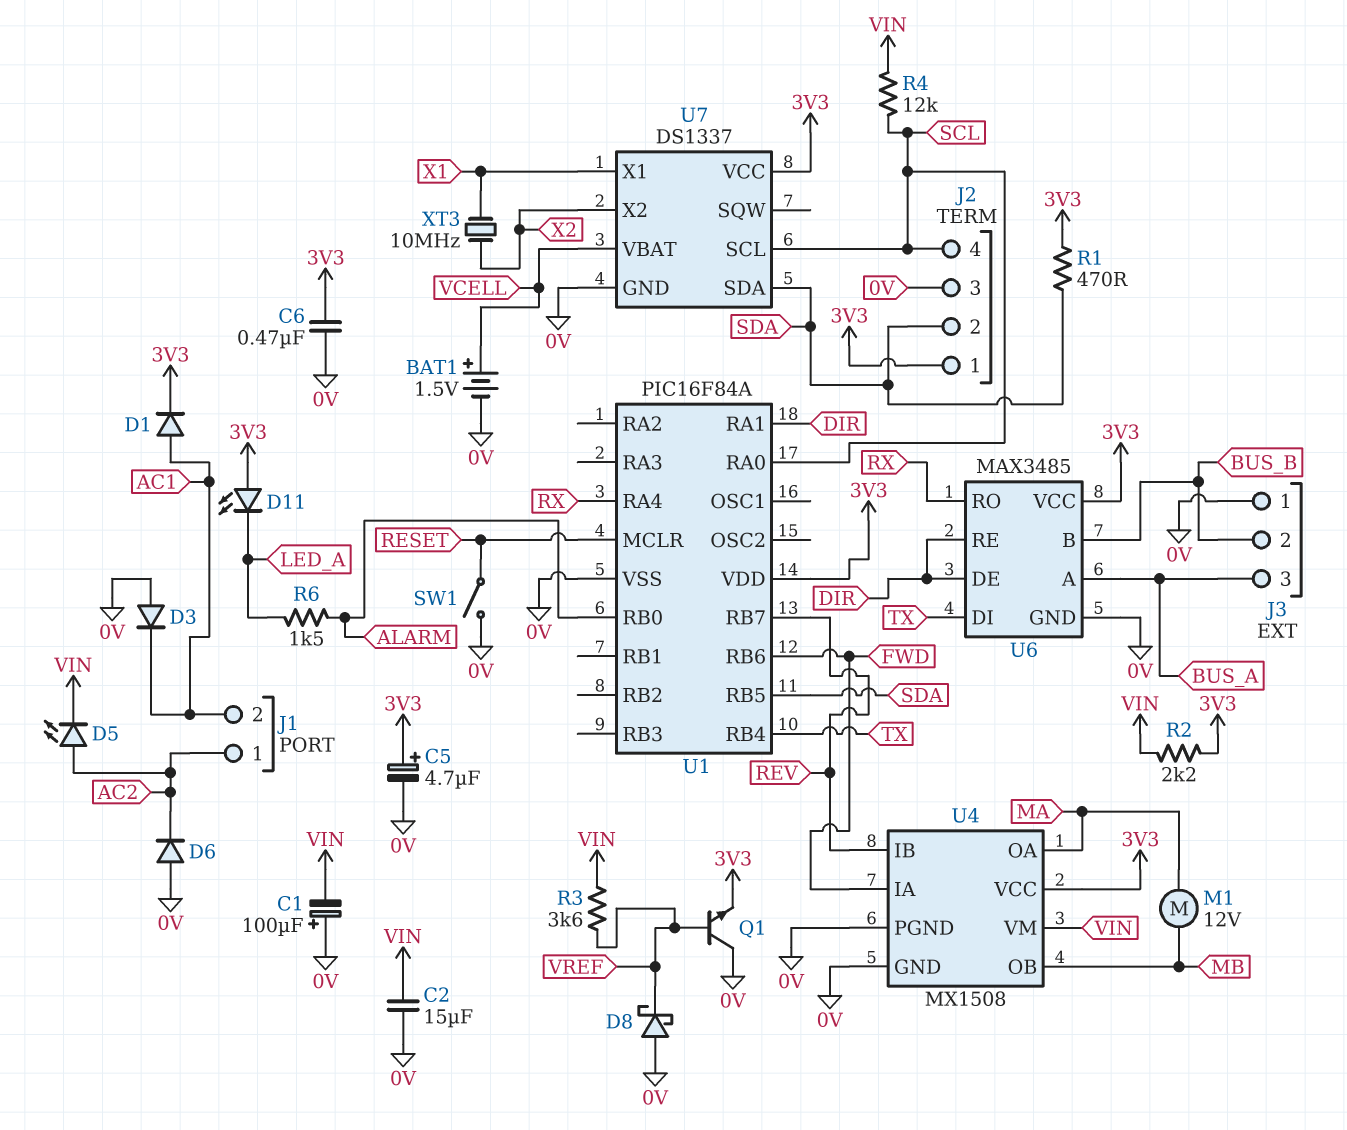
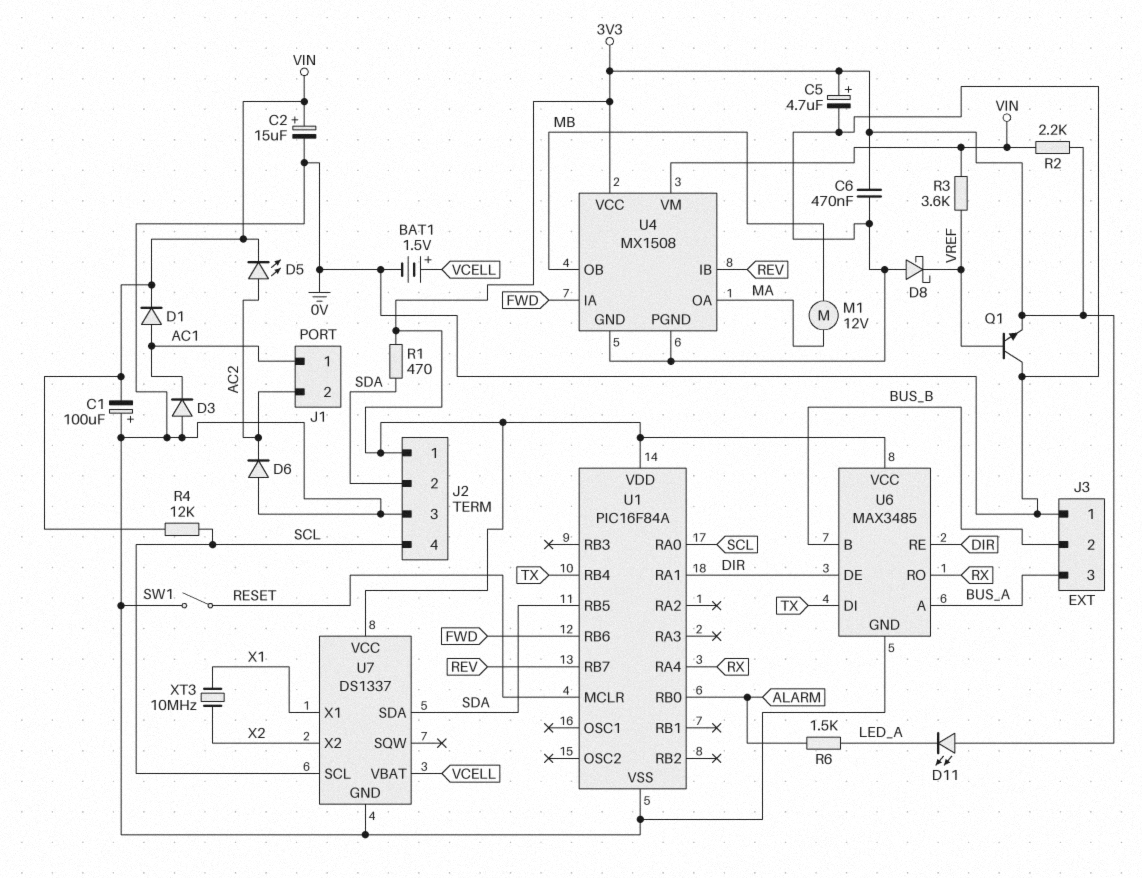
C2: 15uF (0V, VIN) -> 15uF (plus VIN, minus 0V)
D1: diode (A AC1, K 3V3) -> diode (A AC1, K VIN)
J1 pin 1: AC2 -> AC1
J1 pin 2: AC1 -> AC2

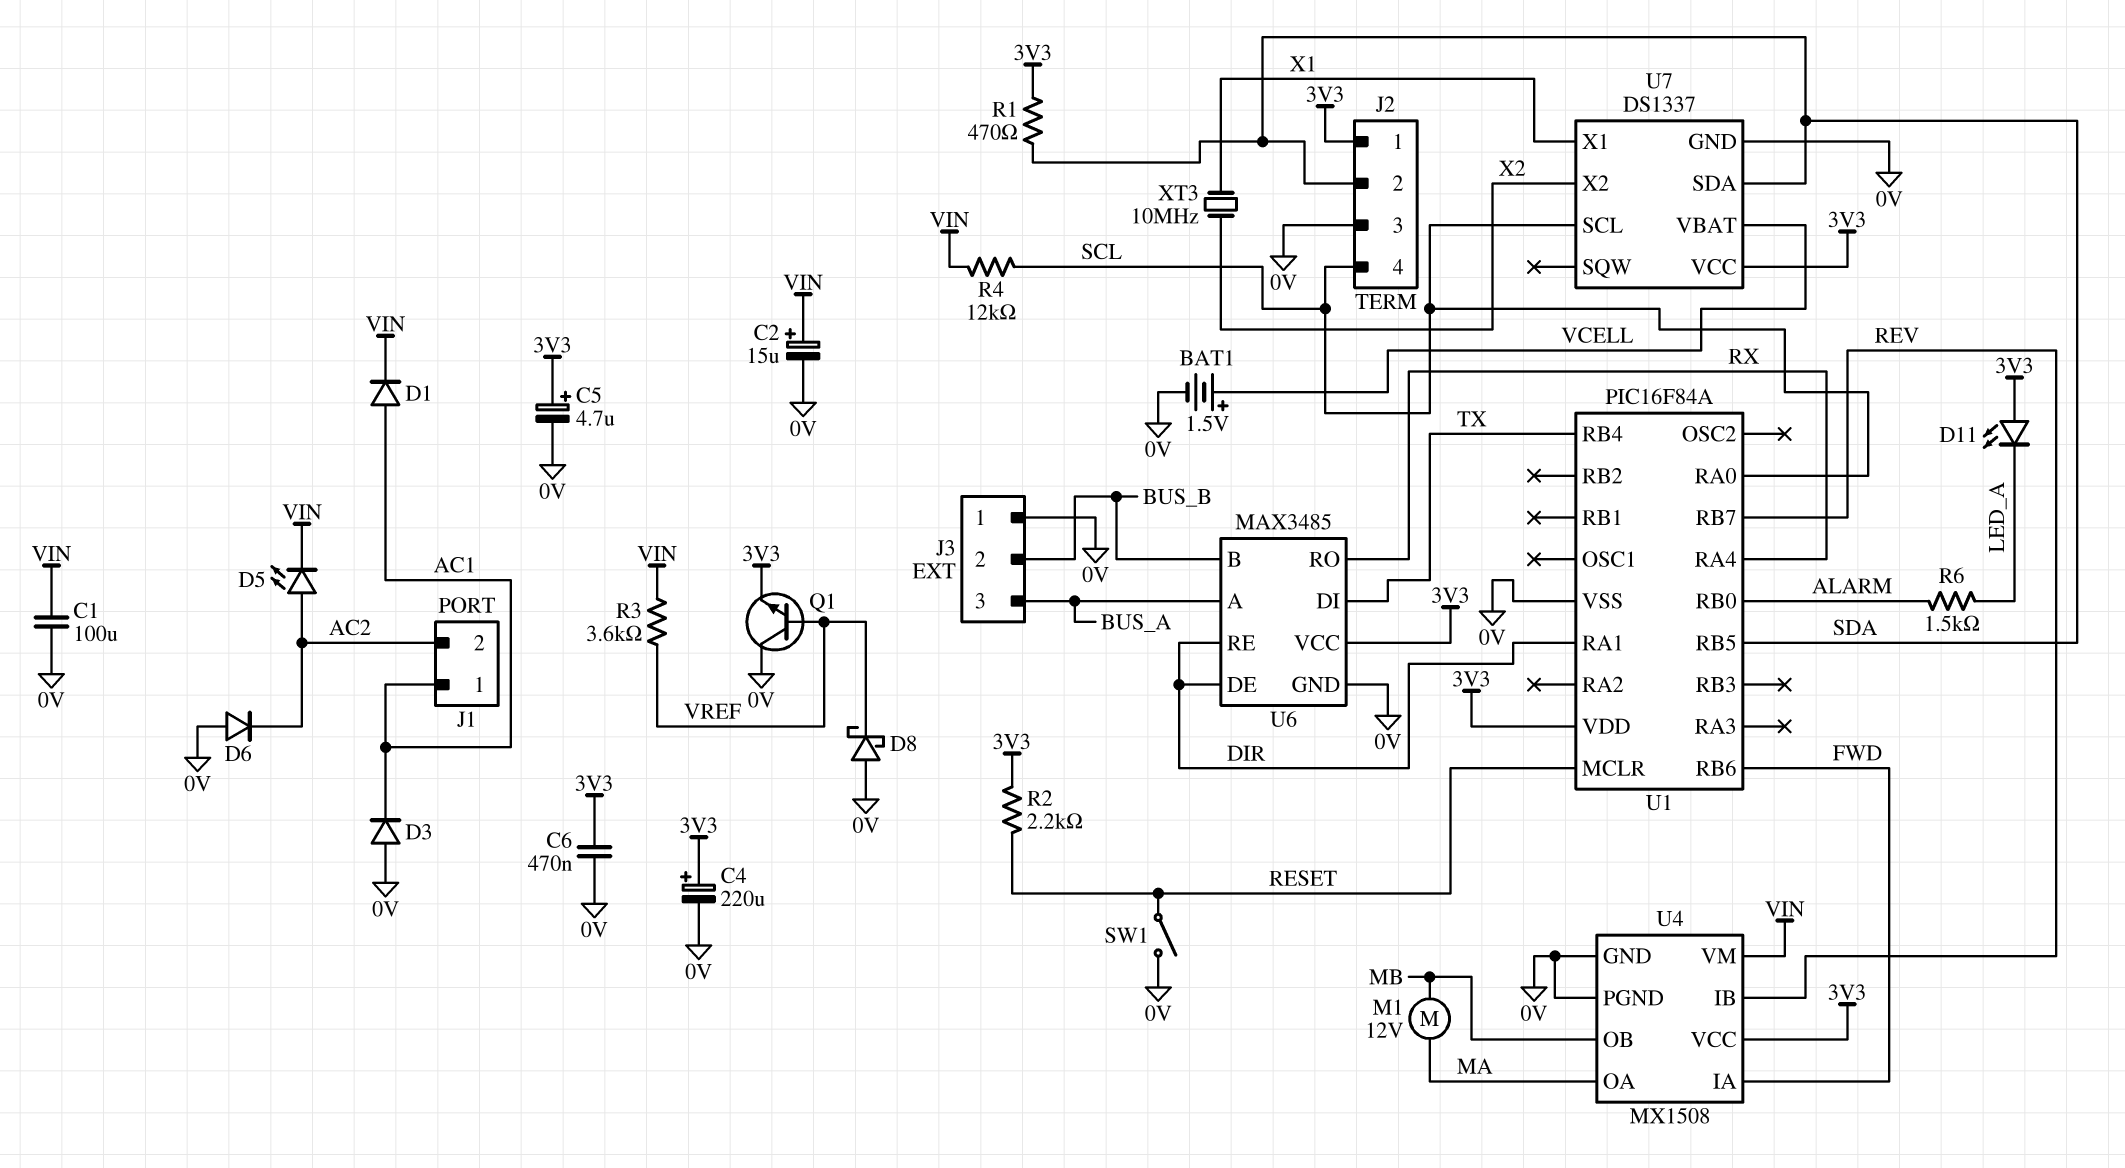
C1: 100uF (plus 0V, minus VIN) -> 100uF (0V, VIN)
C4: none -> 220uF (plus 3V3, minus 0V)
R2: 2.2k (3V3, VIN) -> 2.2k (3V3, RESET)

